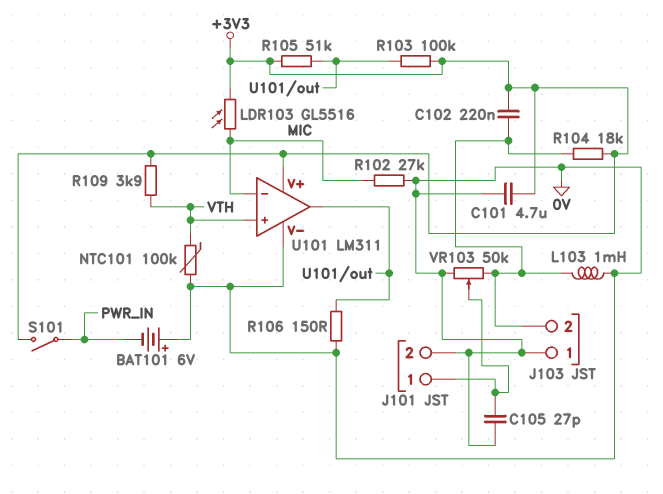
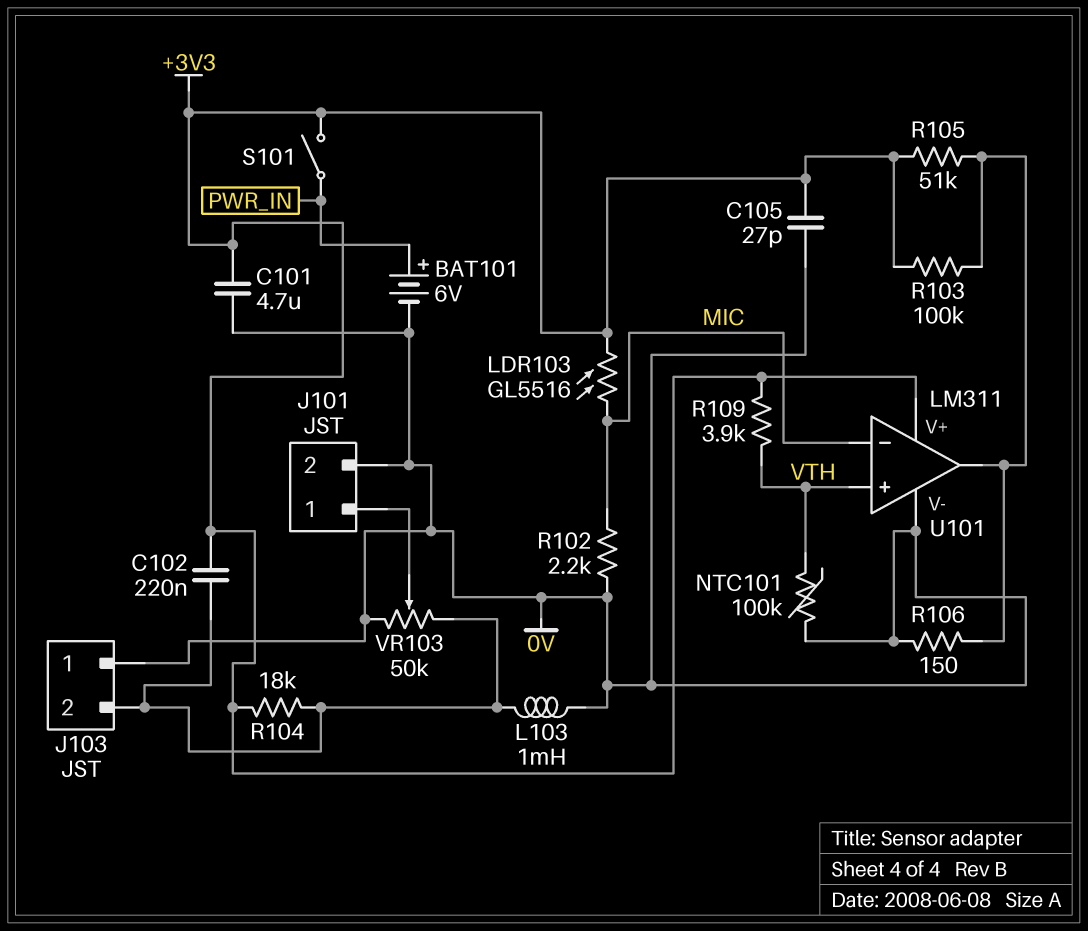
BAT101: 6V (plus 0V, minus PWR_IN) -> 6V (plus PWR_IN, minus 0V)
C105: 27pF (0V, J101/1) -> 27pF (+3V3, 0V)
R102: 27k (0V, MIC) -> 2.2k (0V, MIC)

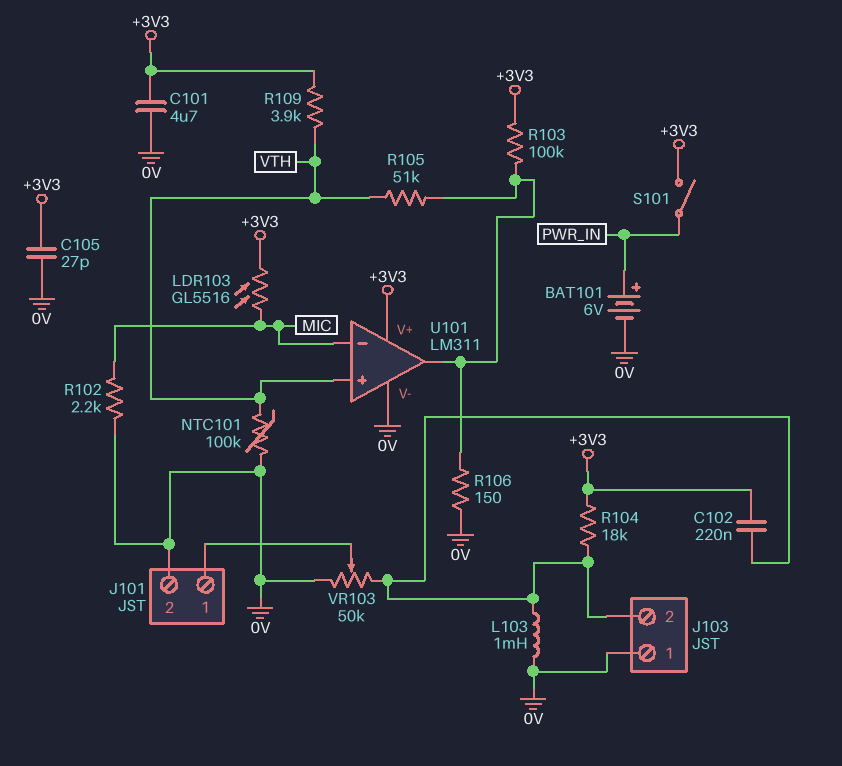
R105: 51k (+3V3, U101/out) -> 51k (U101/out, VTH)

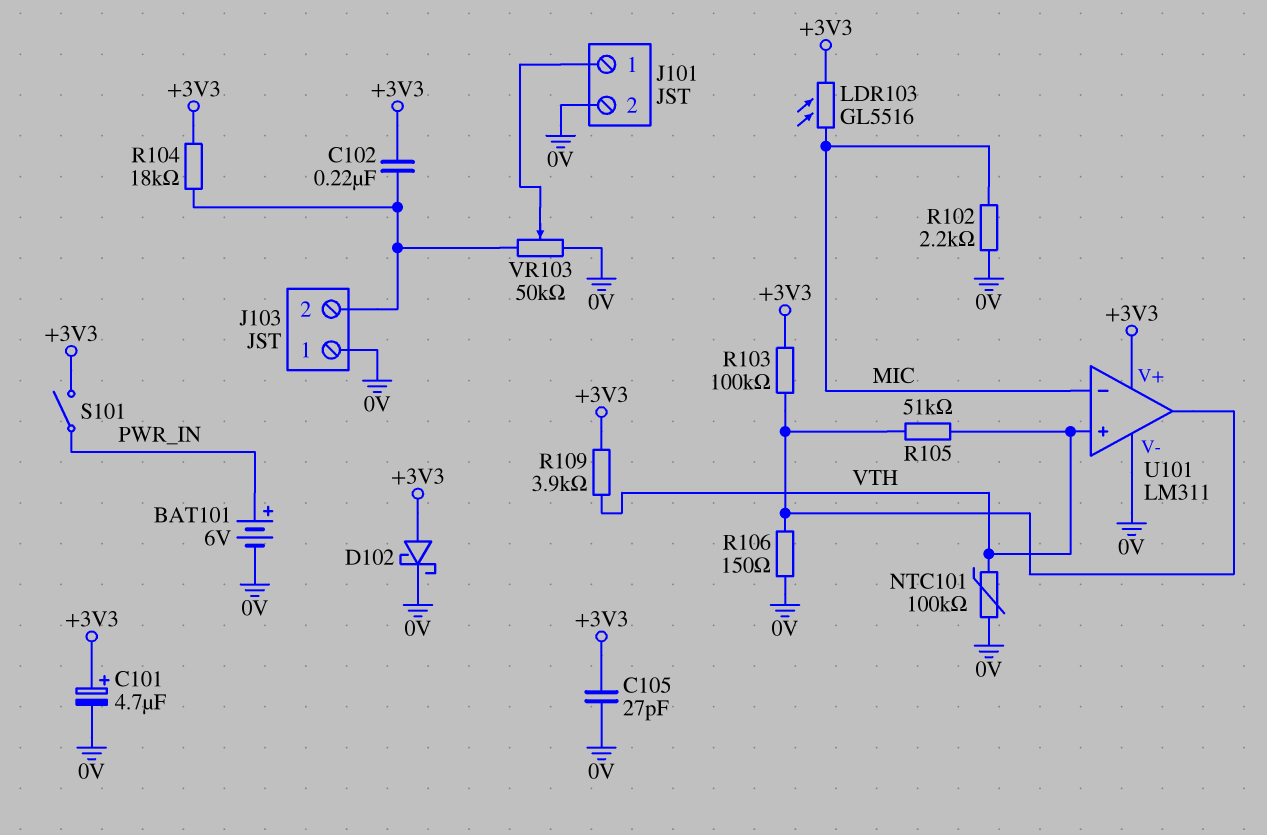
C101: 4.7uF (+3V3, 0V) -> 4.7uF (plus +3V3, minus 0V)
D102: none -> schottky (A +3V3, K 0V)
L103: 1mH (0V, J103/2) -> none

